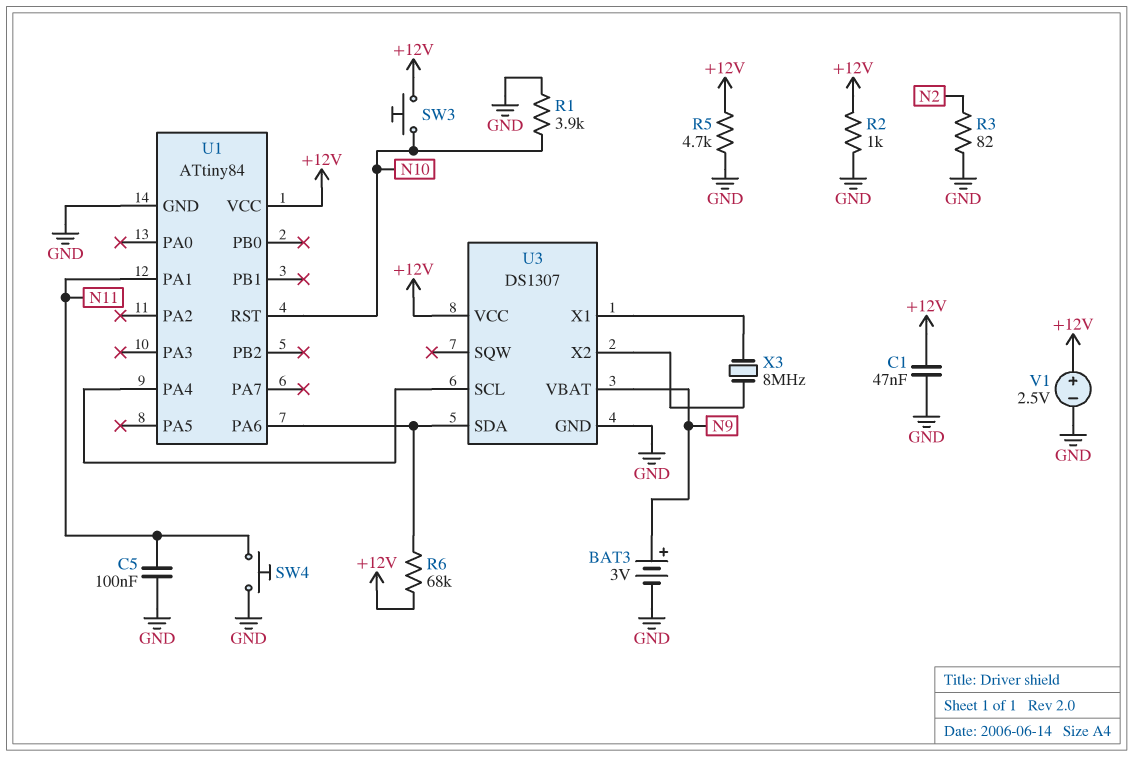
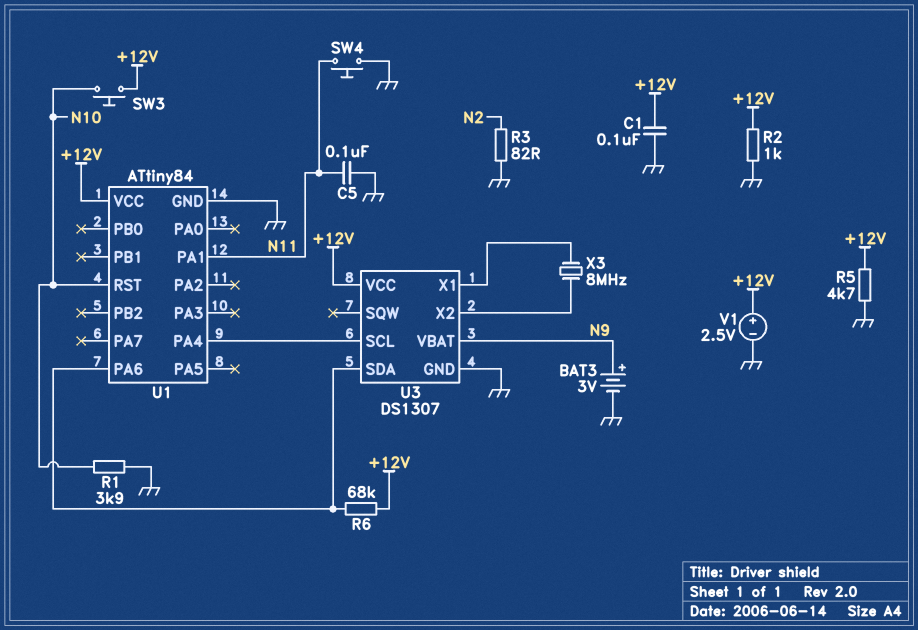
C1: 47nF (+12V, GND) -> 100nF (+12V, GND)

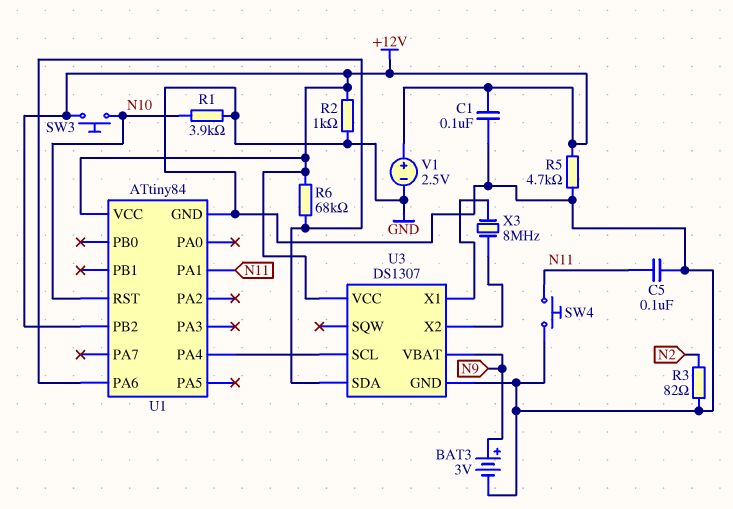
U1 pin PB2: none -> +12V

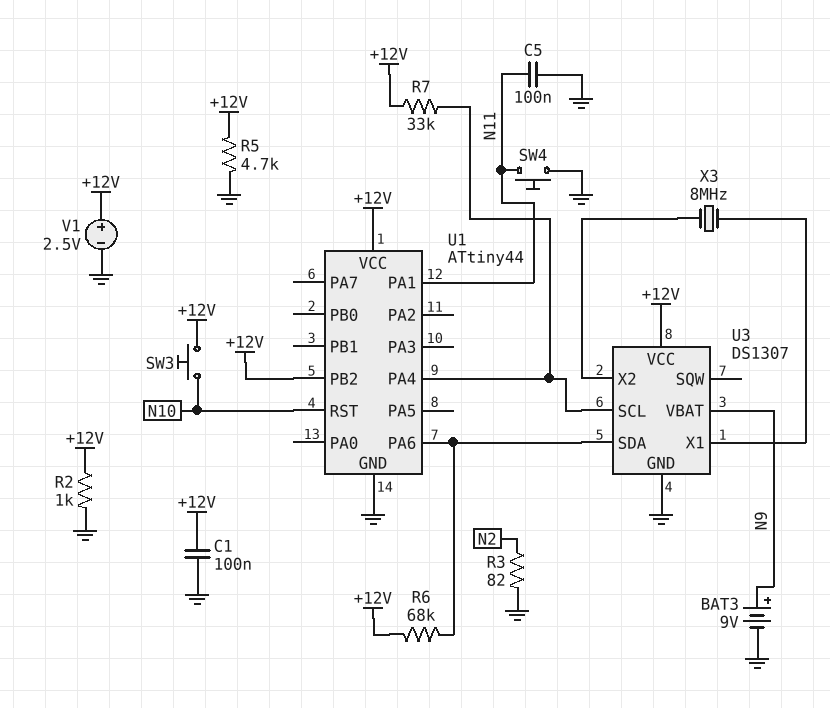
BAT3: 3V (plus N9, minus GND) -> 9V (plus N9, minus GND)
R1: 3.9k (GND, N10) -> none
R7: none -> 33k (+12V, U1/PA4)
U1: ATtiny84 -> ATtiny44

